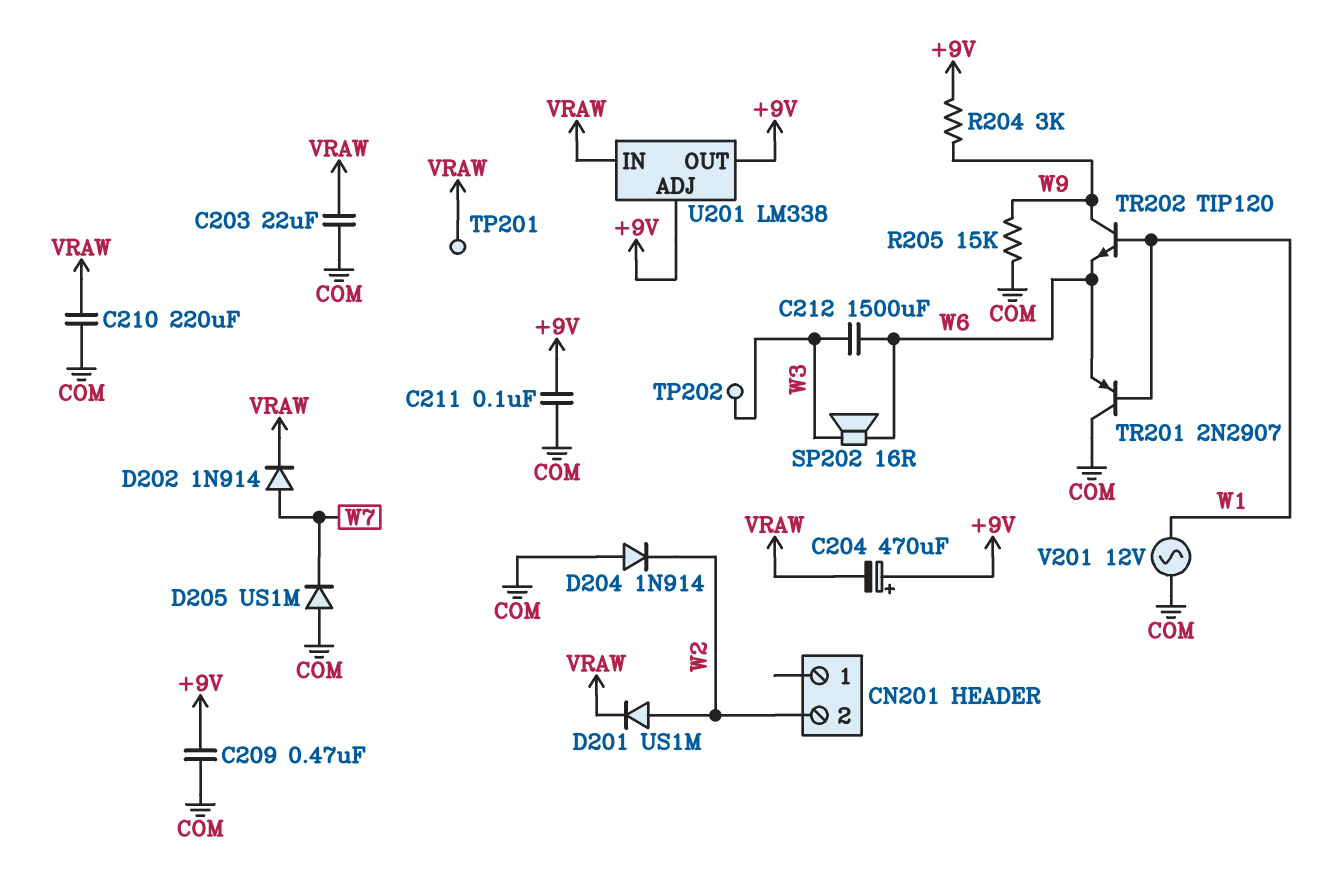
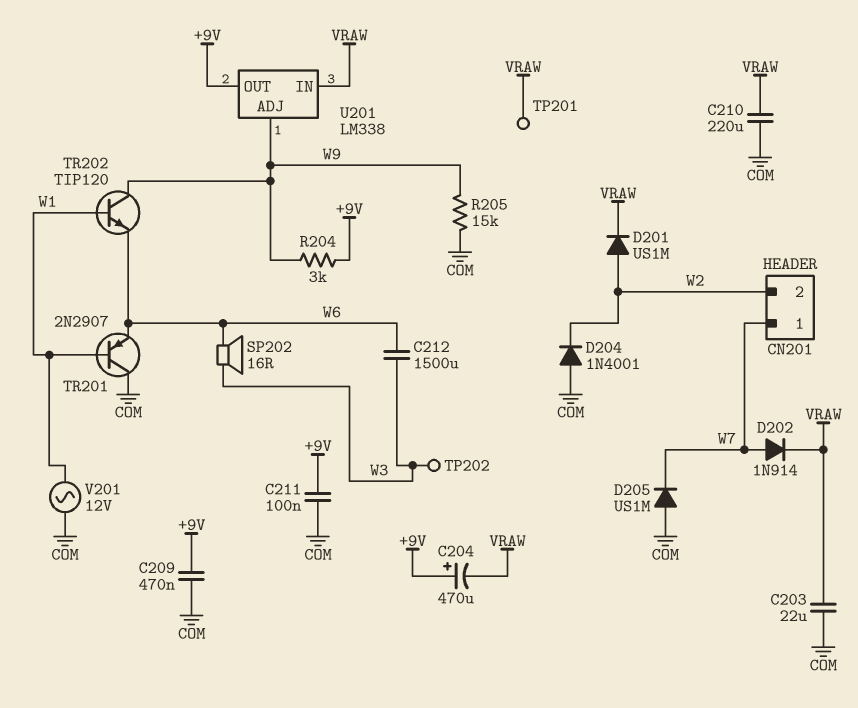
CN201 pin 1: none -> W7
D204: diode 1N914 (A COM, K W2) -> diode 1N4001 (A COM, K W2)
U201 pin ADJ: +9V -> W9

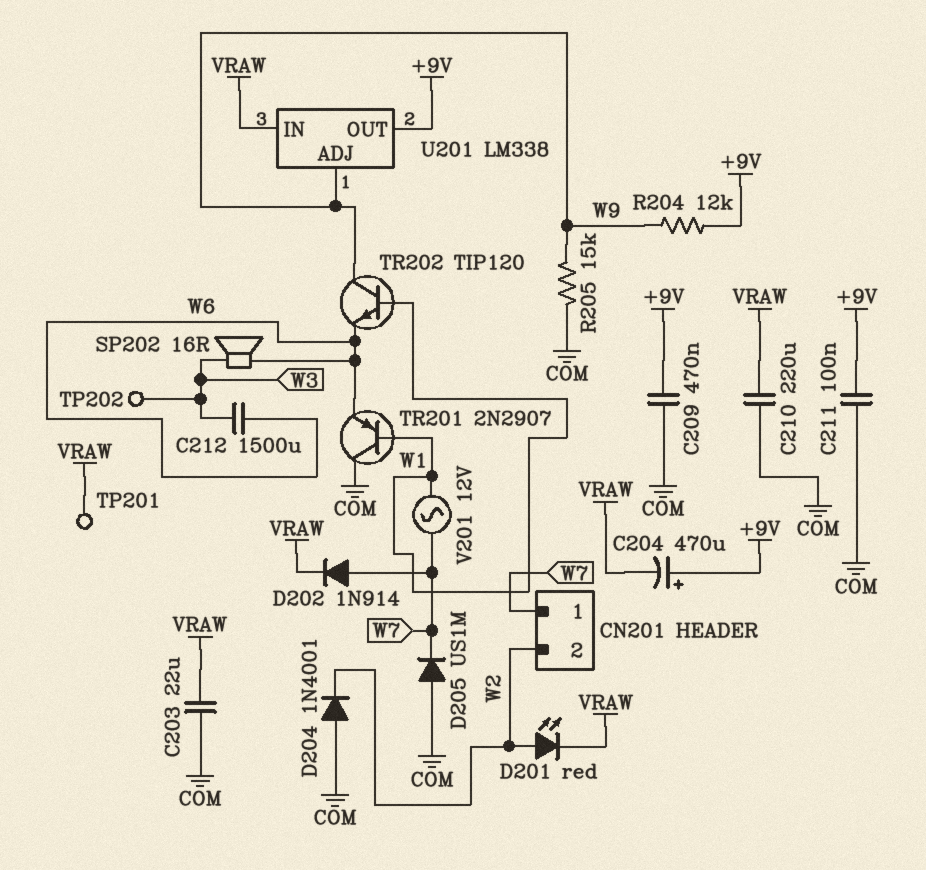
D201: diode US1M (A W2, K VRAW) -> LED red (A W2, K VRAW)
R204: 3k (+9V, W9) -> 12k (+9V, W9)
V201: AC 12V (COM, W1) -> AC 12V (W1, W7)

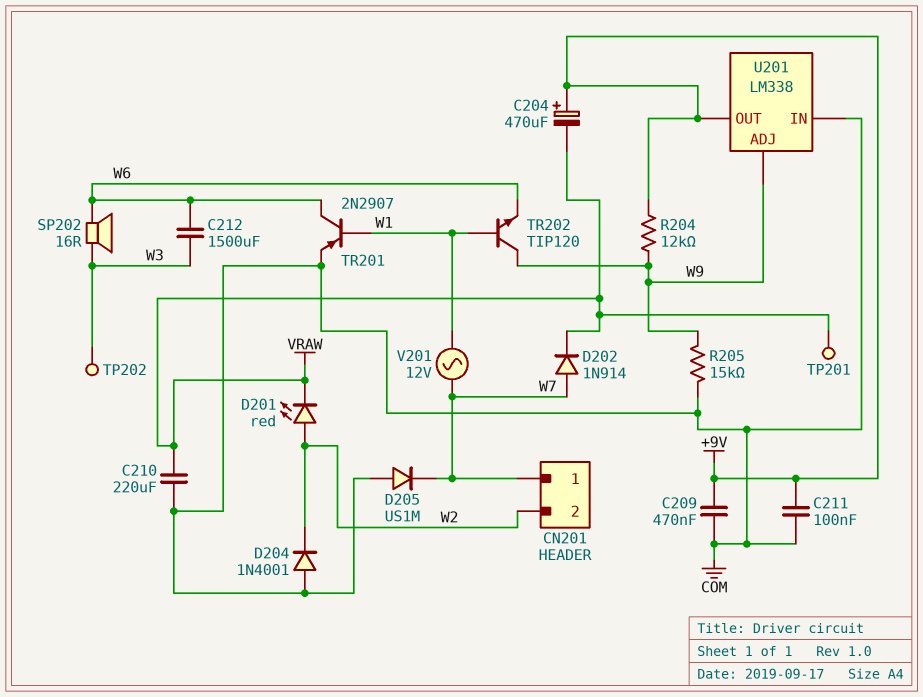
C203: 22uF (COM, VRAW) -> none
TR201: PNP 2N2907 (B W1, C COM, E W6) -> PNP 2N2907 (B W1, C W6, E COM)
U201 pin IN: VRAW -> COM

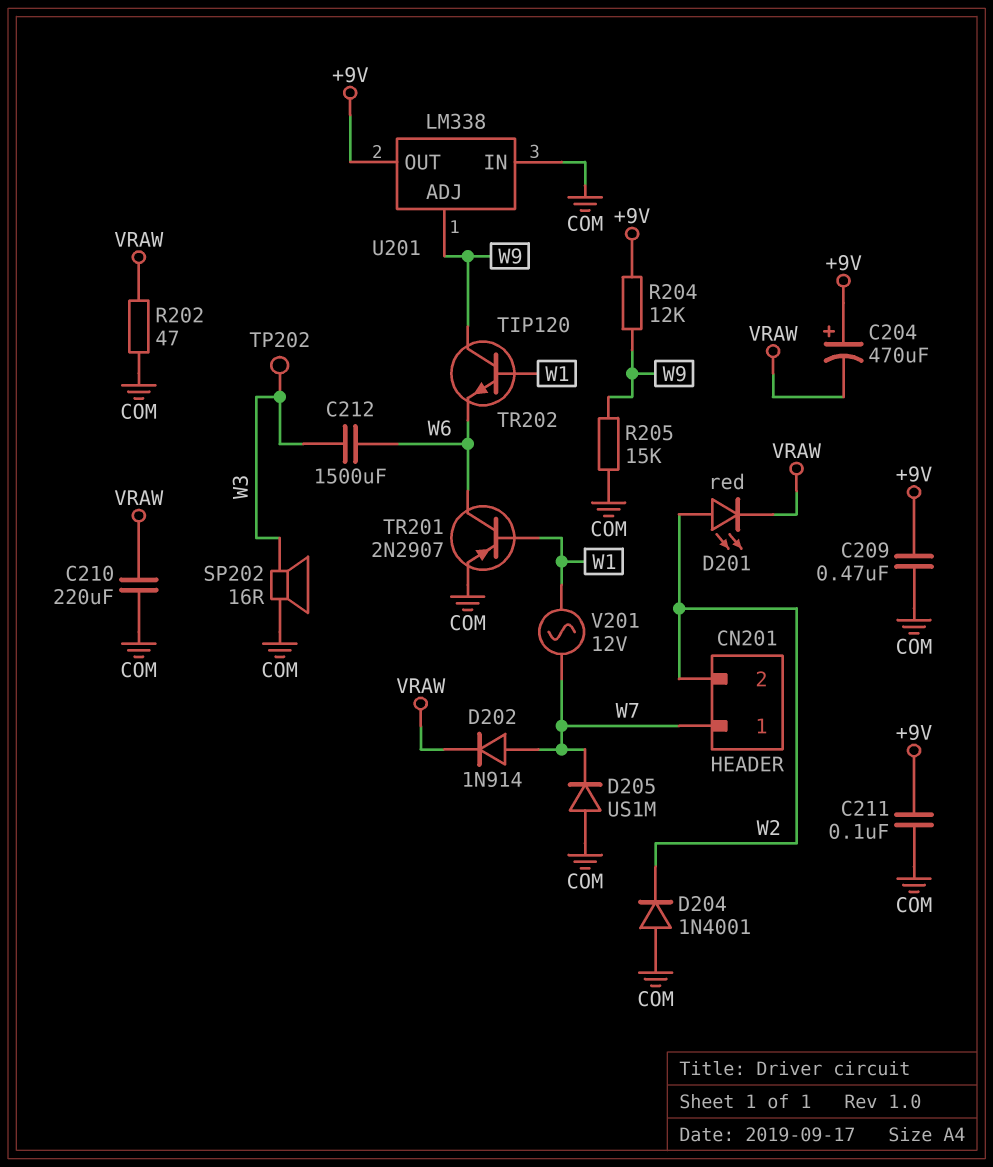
R202: none -> 47 (COM, VRAW)
SP202: speaker 16R (W3, W6) -> speaker 16R (COM, W3)
TP201: test point (VRAW) -> none

